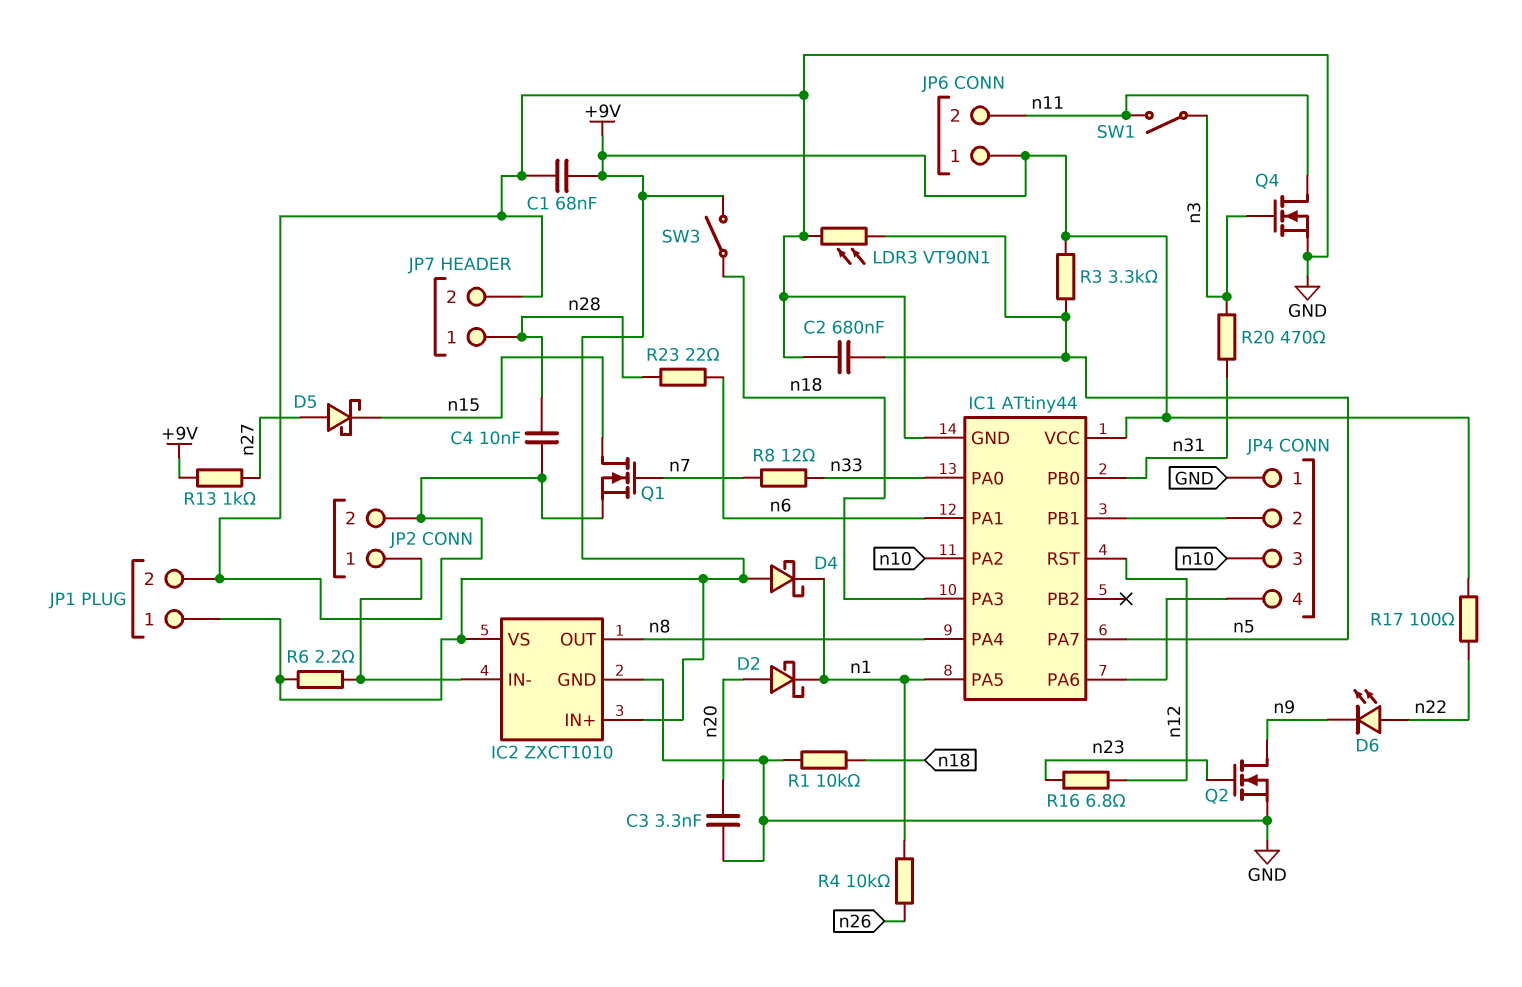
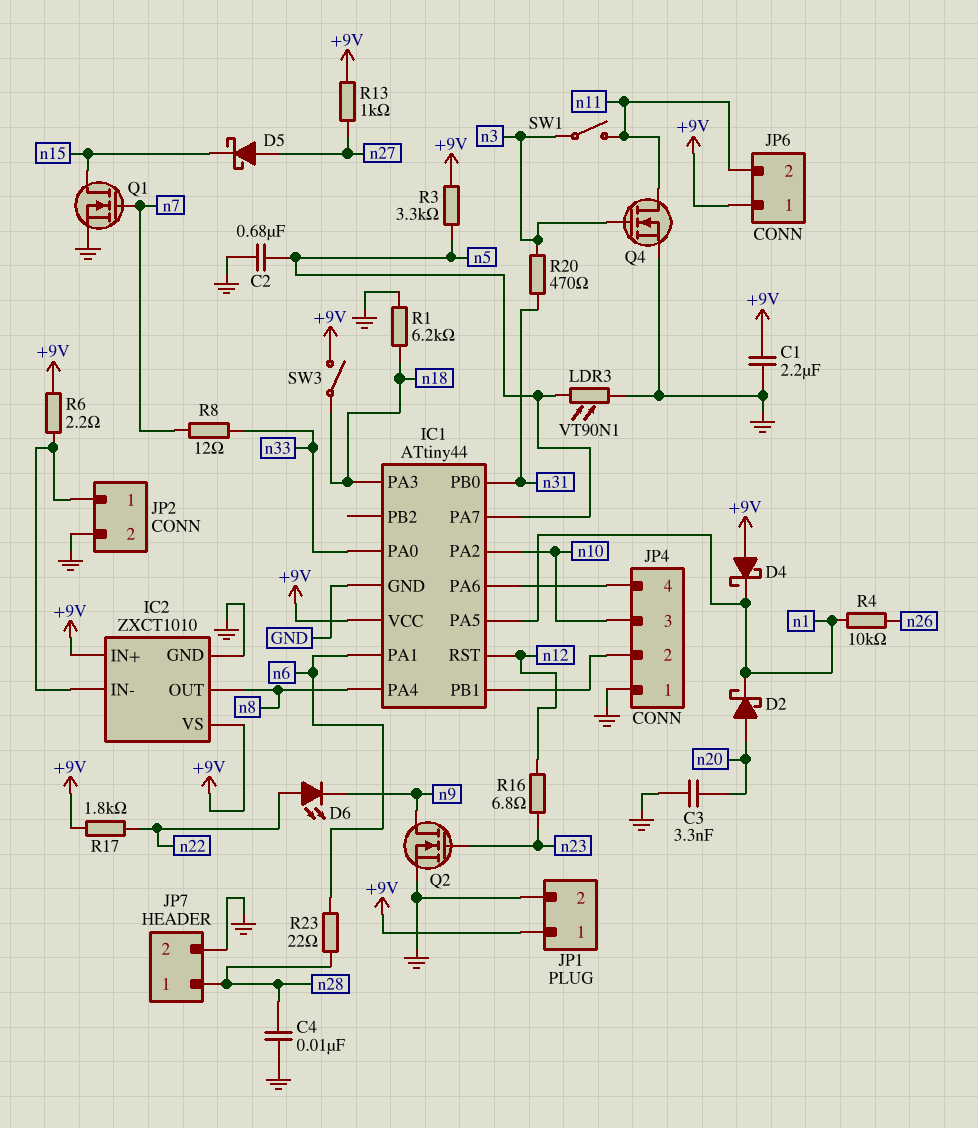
C1: 68nF (+9V, GND) -> 2.2uF (+9V, GND)
R1: 10k (GND, n18) -> 6.2k (GND, n18)
R17: 100 (+9V, n22) -> 1.8k (+9V, n22)

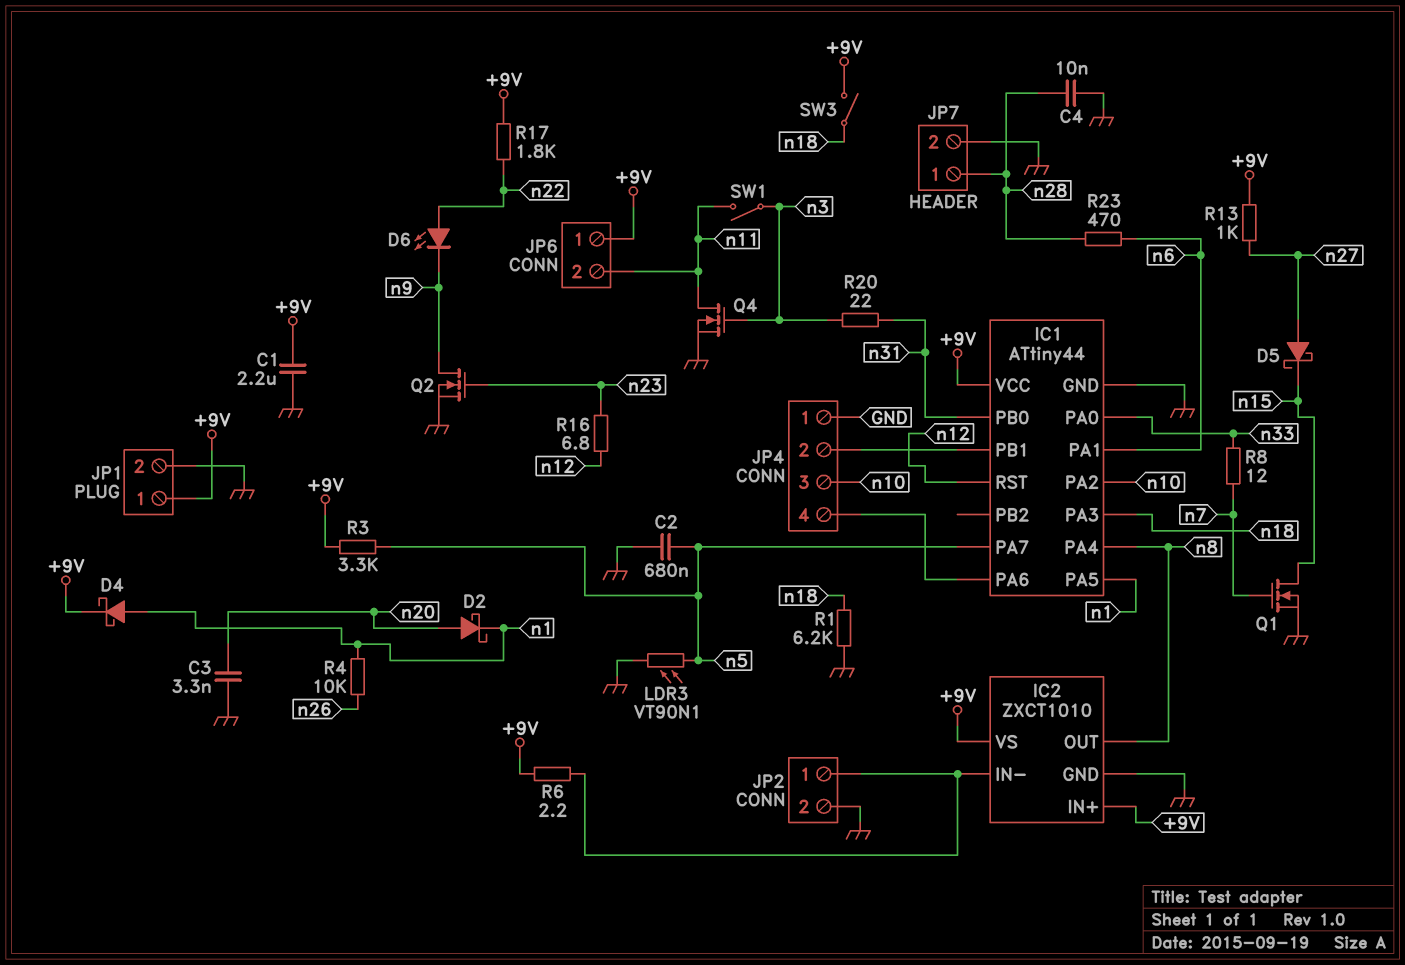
D4: schottky (A +9V, K n1) -> schottky (A n1, K +9V)
R20: 470 (n3, n31) -> 22 (n3, n31)
R23: 22 (n6, n28) -> 470 (n6, n28)

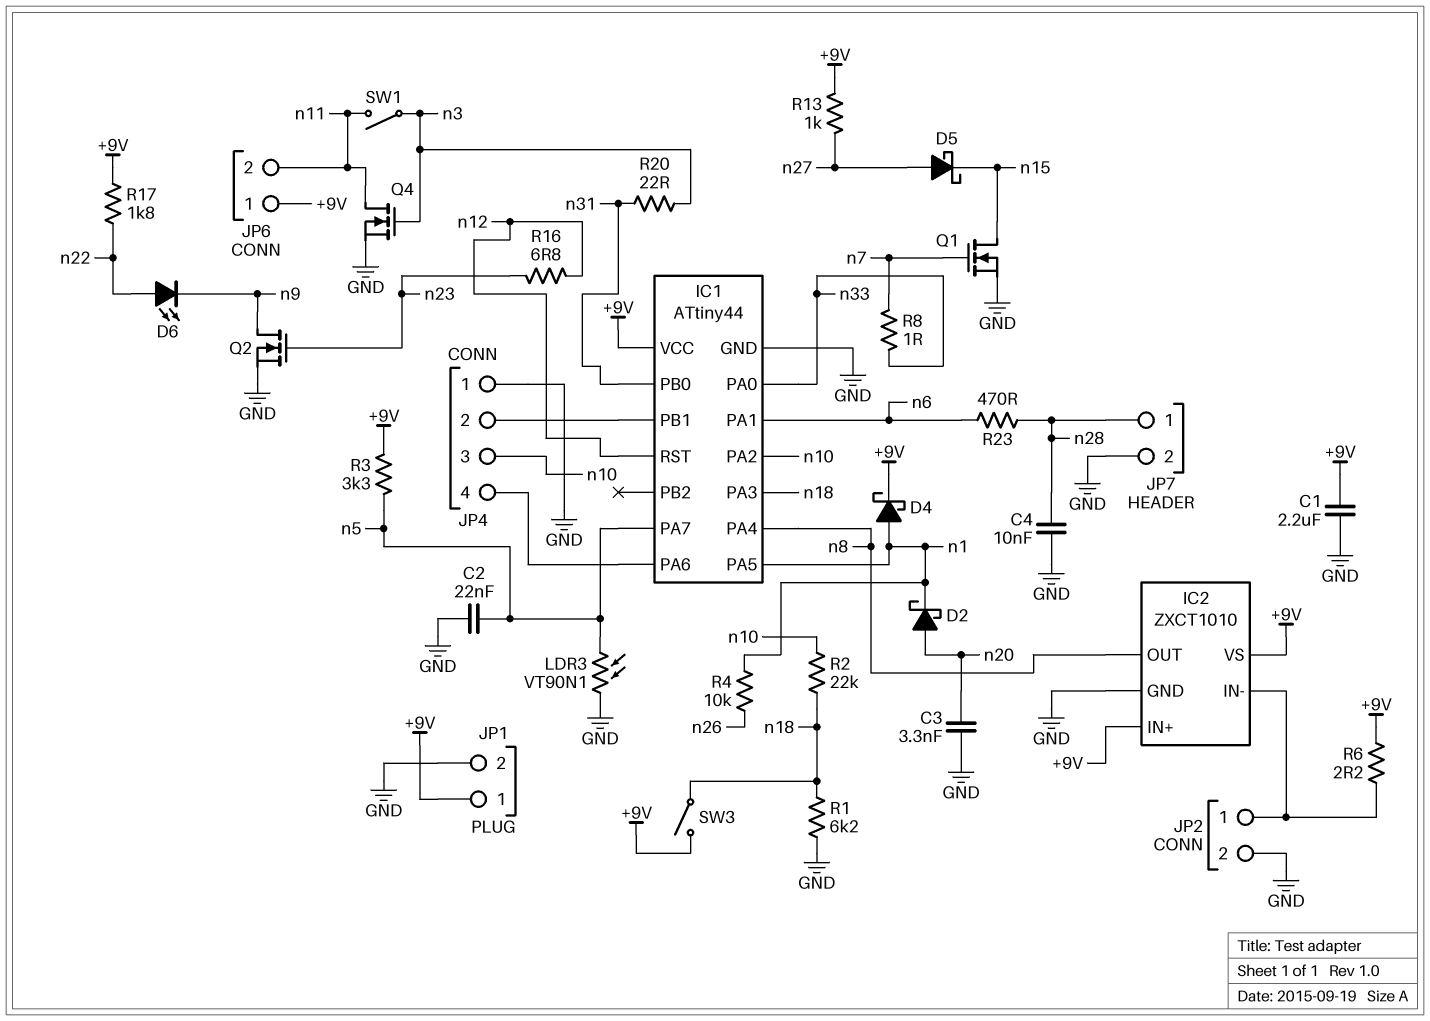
C2: 680nF (GND, n5) -> 22nF (GND, n5)
R2: none -> 22k (n10, n18)
R8: 12 (n7, n33) -> 1 (n7, n33)

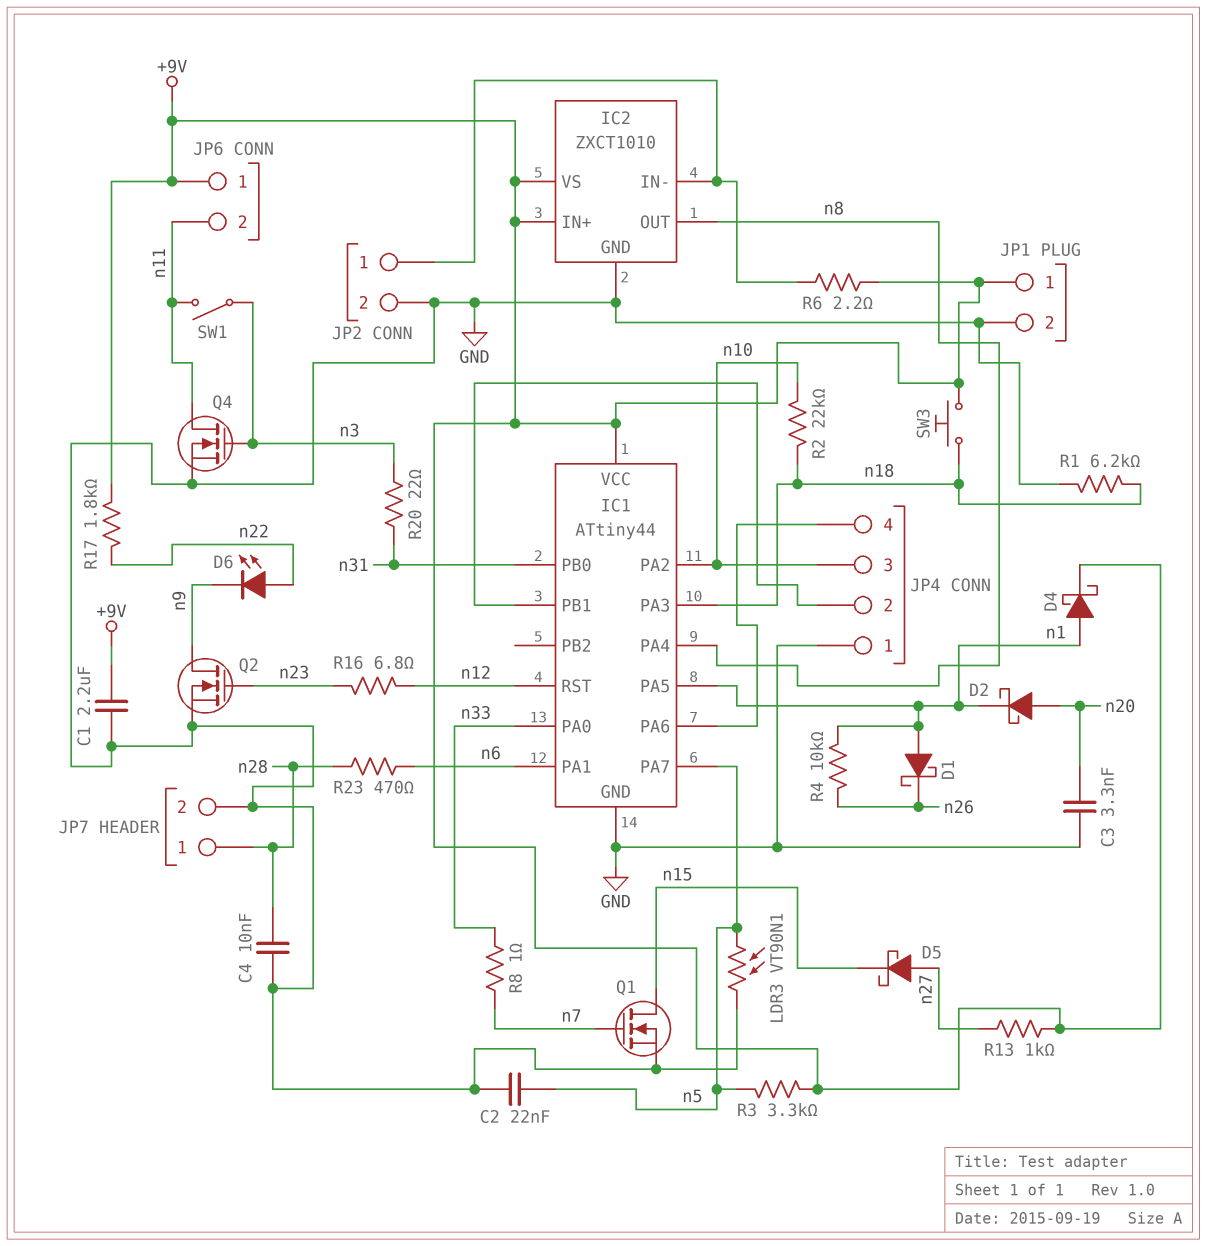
D1: none -> schottky (A n1, K n26)
SW3: switch (+9V, n18) -> button (+9V, n18)

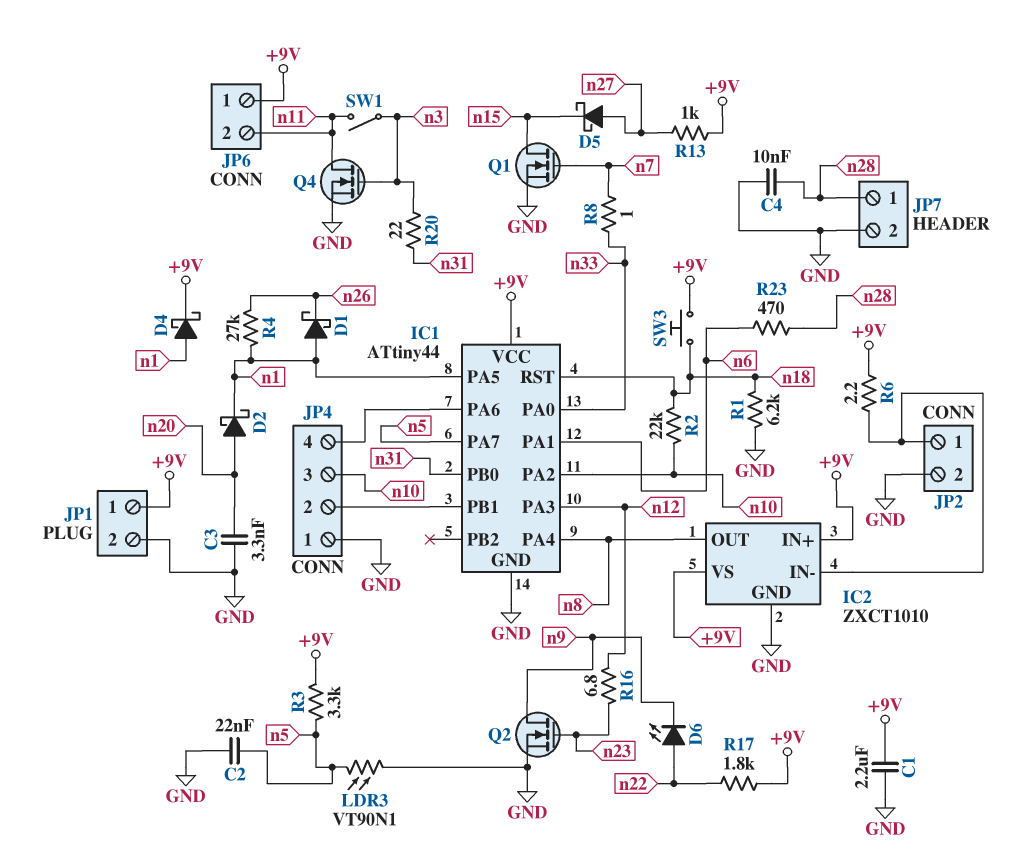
IC1 pin PA3: n18 -> n12
IC1 pin RST: n12 -> n18
R4: 10k (n1, n26) -> 27k (n1, n26)

